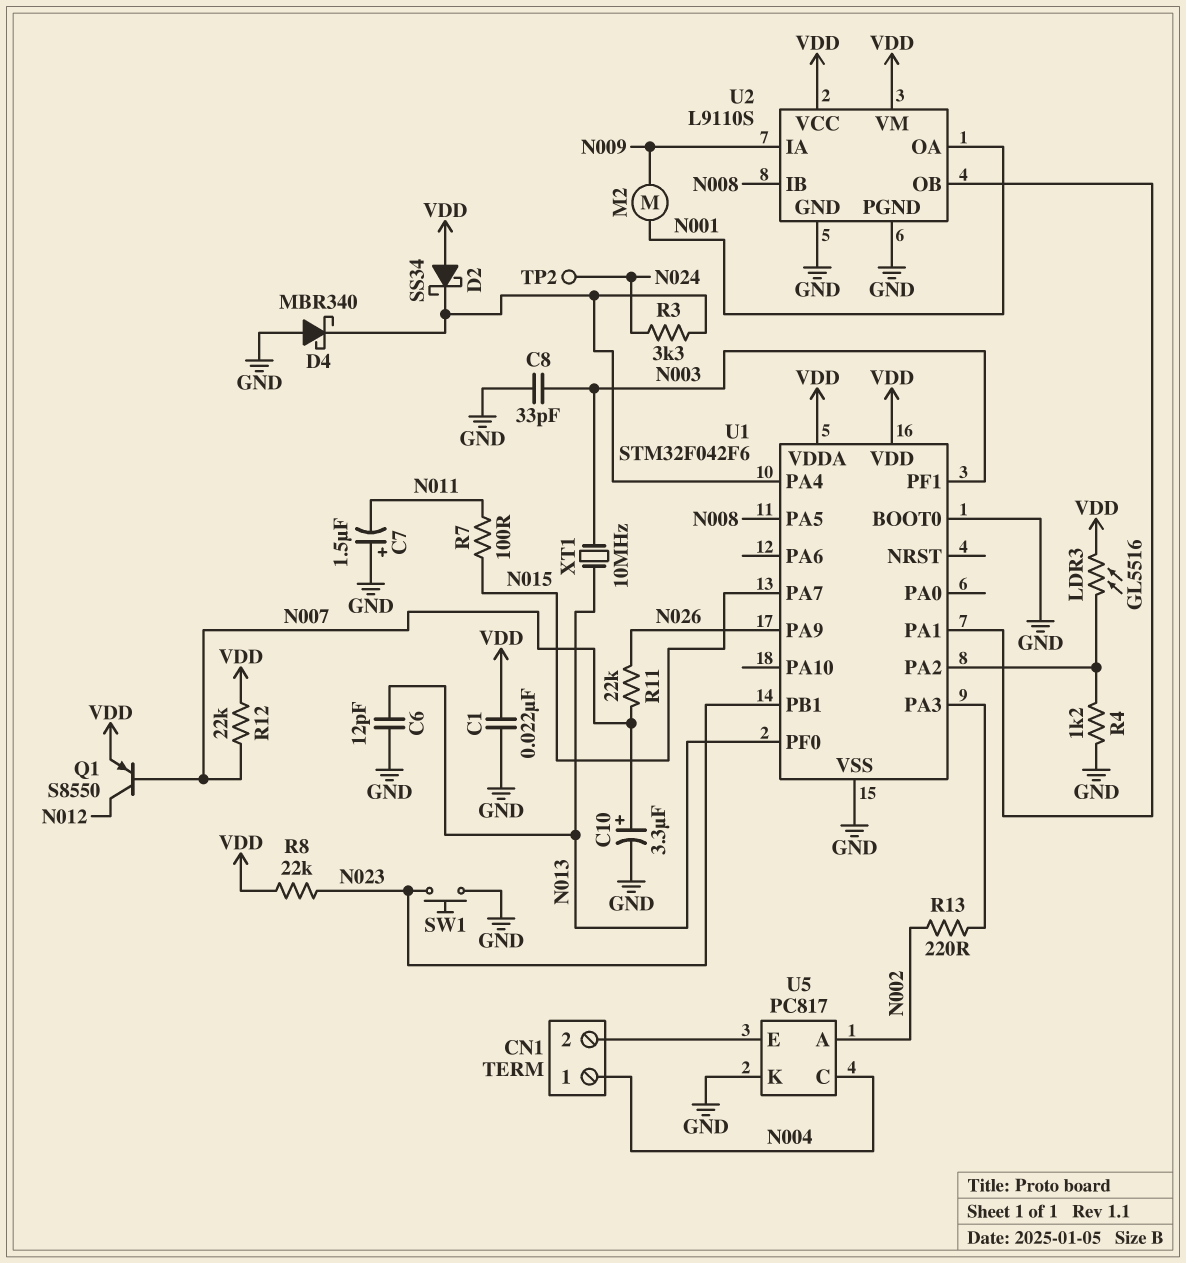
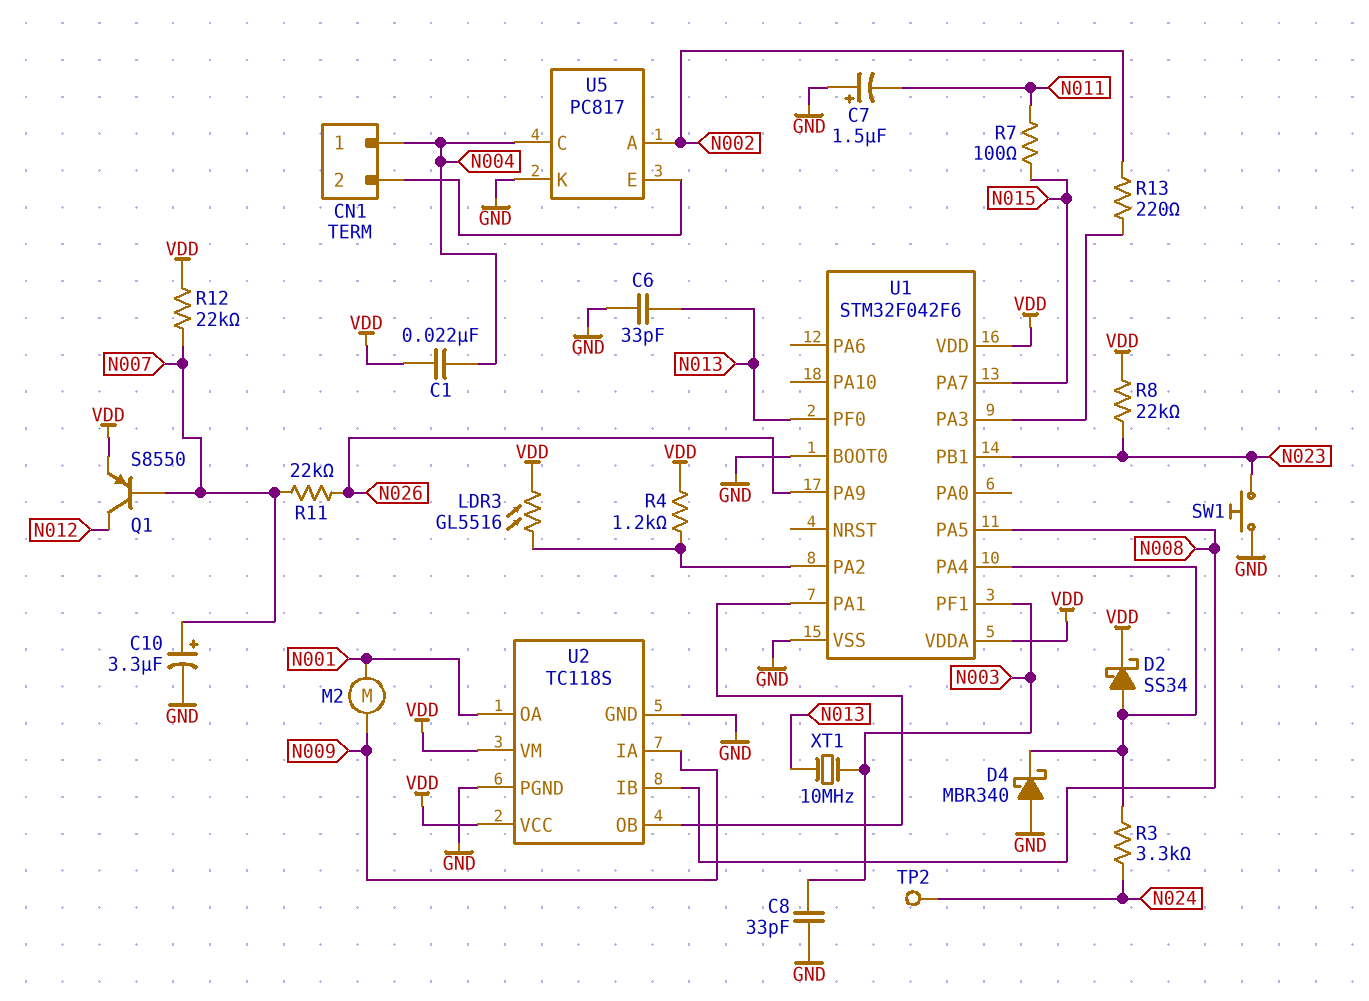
C1: 22nF (GND, VDD) -> 22nF (N004, VDD)
C6: 12pF (GND, N013) -> 33pF (GND, N013)
D2: schottky SS34 (A VDD, K U1/PA4) -> schottky SS34 (A U1/PA4, K VDD)
R4: 1.2k (GND, U1/PA2) -> 1.2k (U1/PA2, VDD)
U2: L9110S -> TC118S

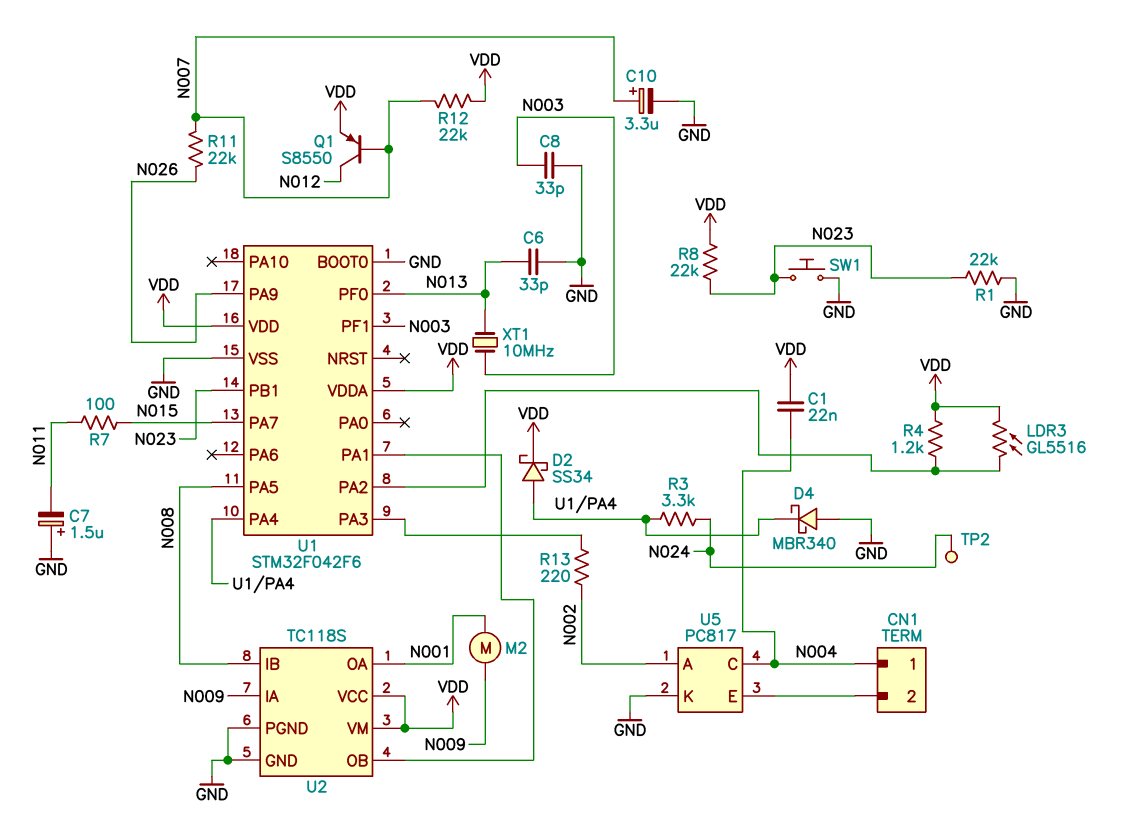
R1: none -> 22k (GND, N023)

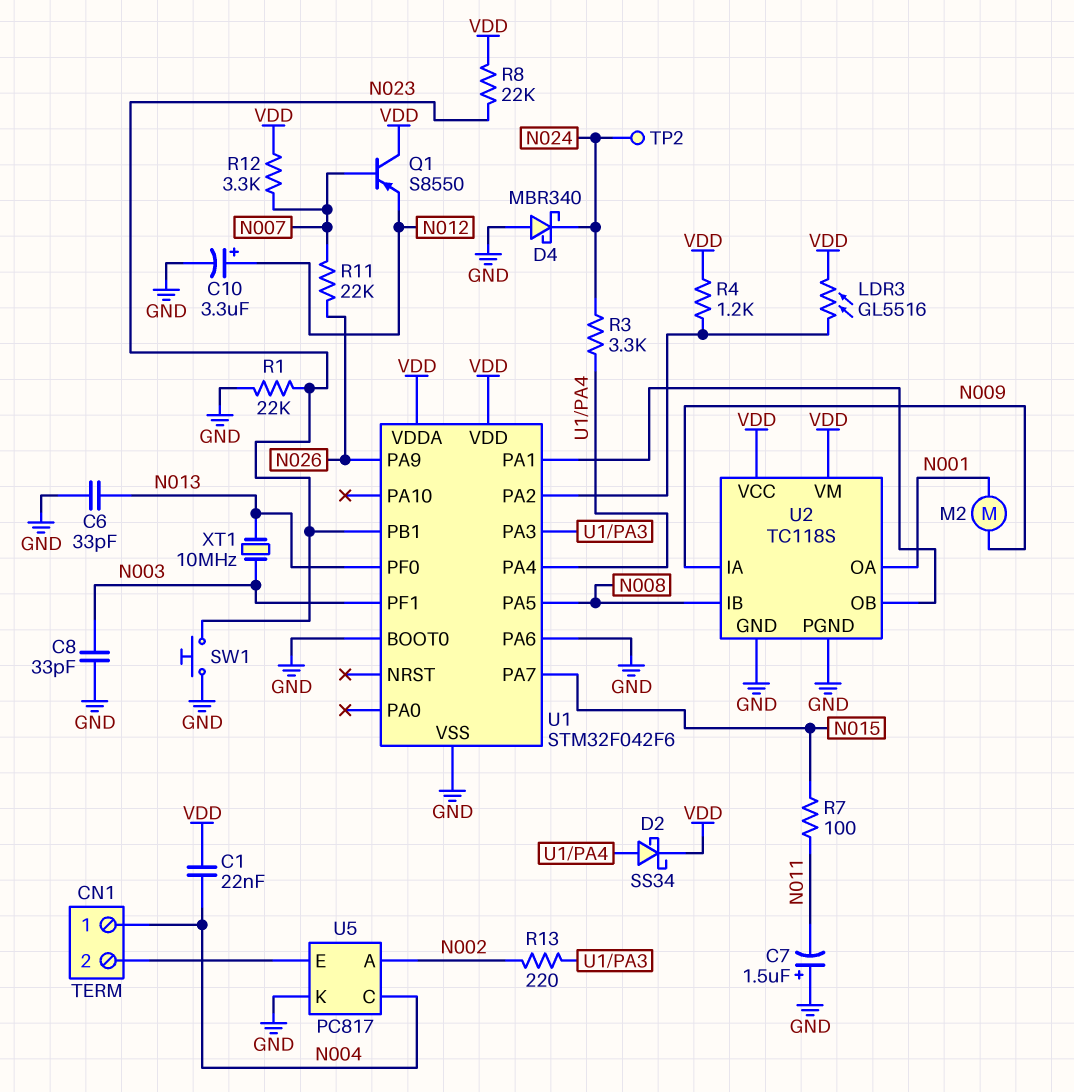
C10: 3.3uF (plus N007, minus GND) -> 3.3uF (plus N012, minus GND)
D4: schottky MBR340 (A GND, K U1/PA4) -> schottky MBR340 (A GND, K N024)
Q1: PNP S8550 (B N007, C N012, E VDD) -> PNP S8550 (B N007, C VDD, E N012)
R12: 22k (N007, VDD) -> 3.3k (N007, VDD)
U1 pin PA6: none -> GND

